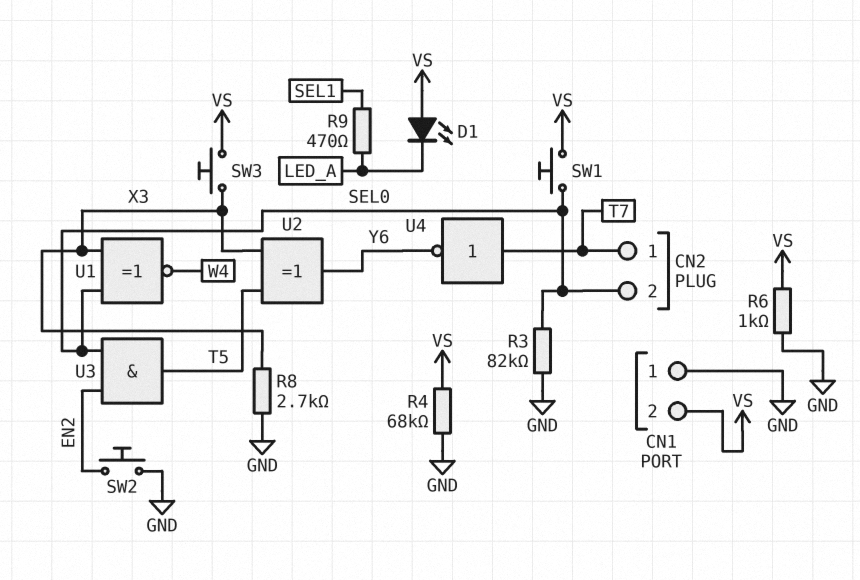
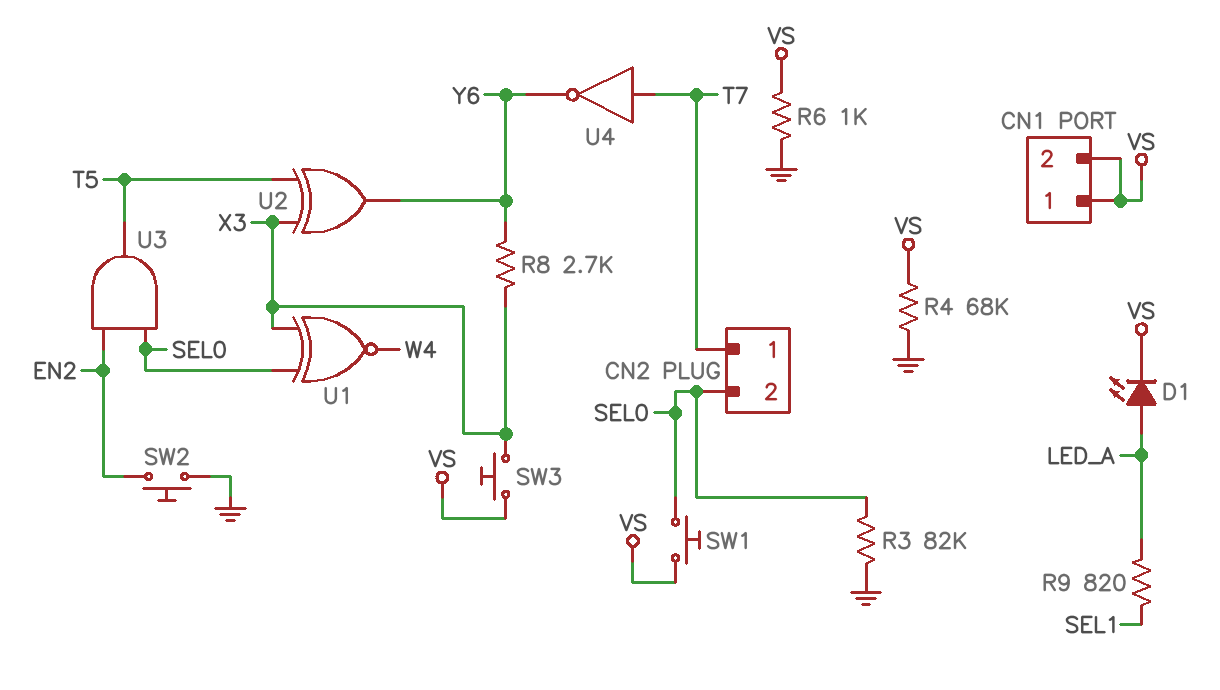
CN1 pin 1: GND -> VS
D1: LED (A VS, K LED_A) -> LED (A LED_A, K VS)
R8: 2.7k (GND, X3) -> 2.7k (X3, Y6)
R9: 470 (LED_A, SEL1) -> 820 (LED_A, SEL1)

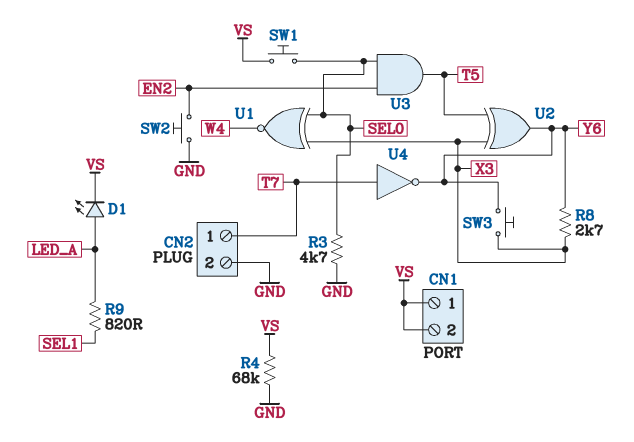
CN2 pin 2: SEL0 -> GND
R3: 82k (GND, SEL0) -> 4.7k (GND, SEL0)
R6: 1k (GND, VS) -> none
SW3: button (VS, X3) -> button (X3, Y6)

